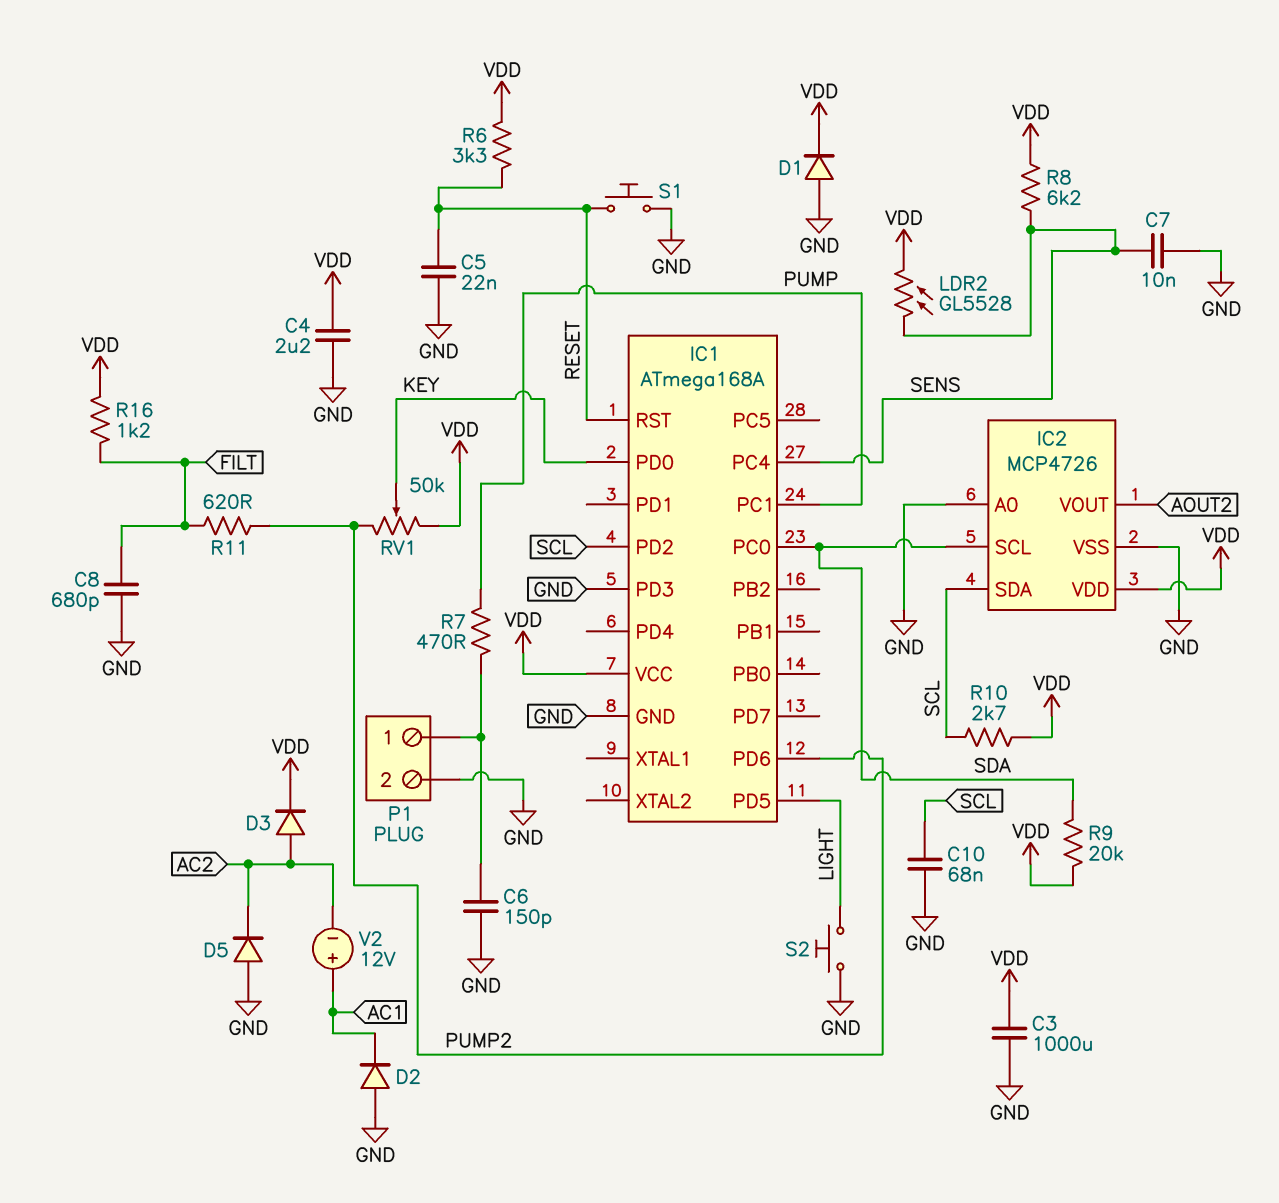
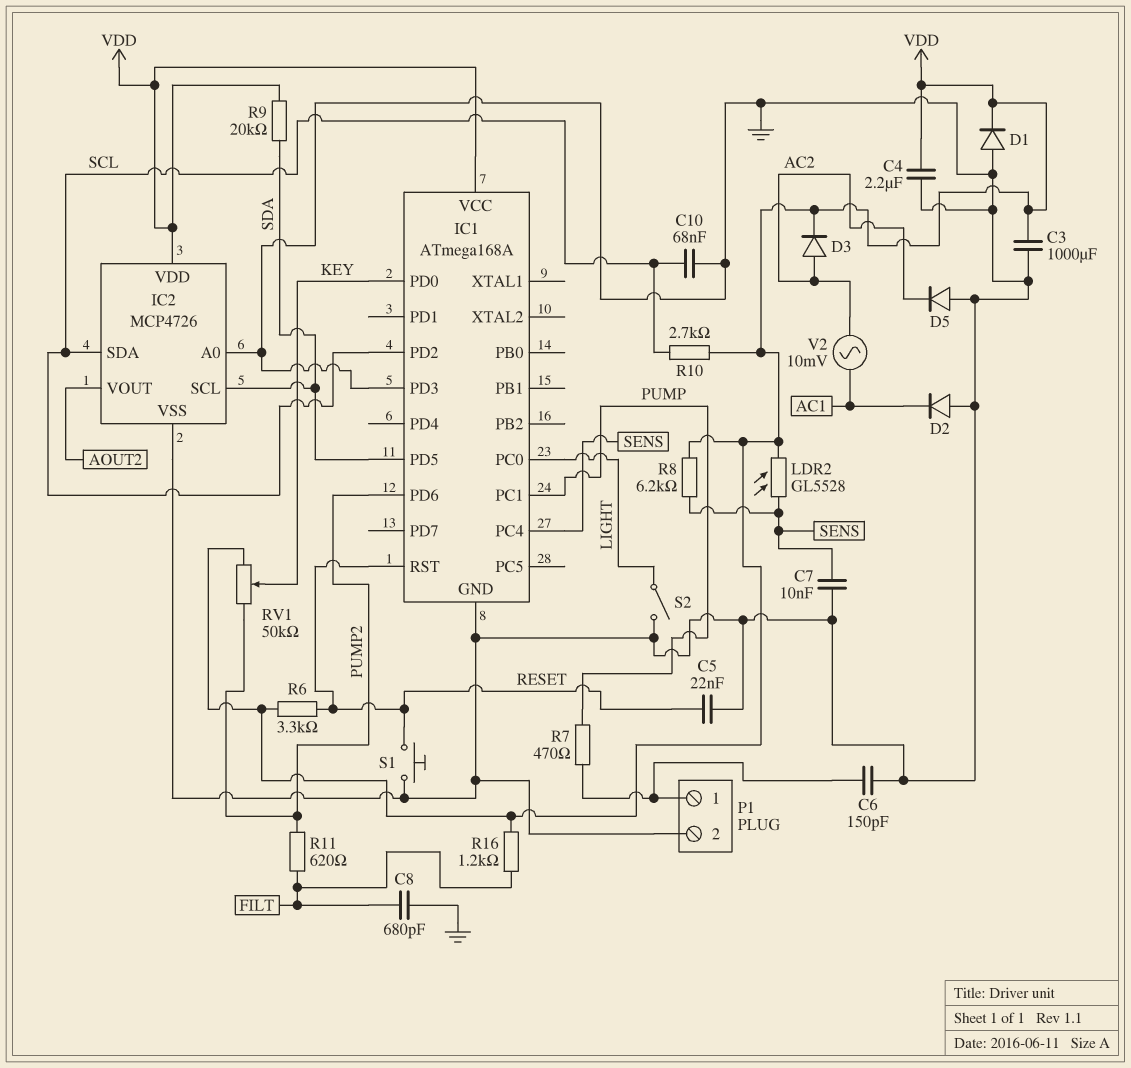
IC1 pin PC0: SDA -> LIGHT
IC1 pin PD5: LIGHT -> SDA
S2: button (GND, LIGHT) -> switch (GND, LIGHT)
V2: 12V (plus AC1, minus AC2) -> AC 10mV (AC1, AC2)

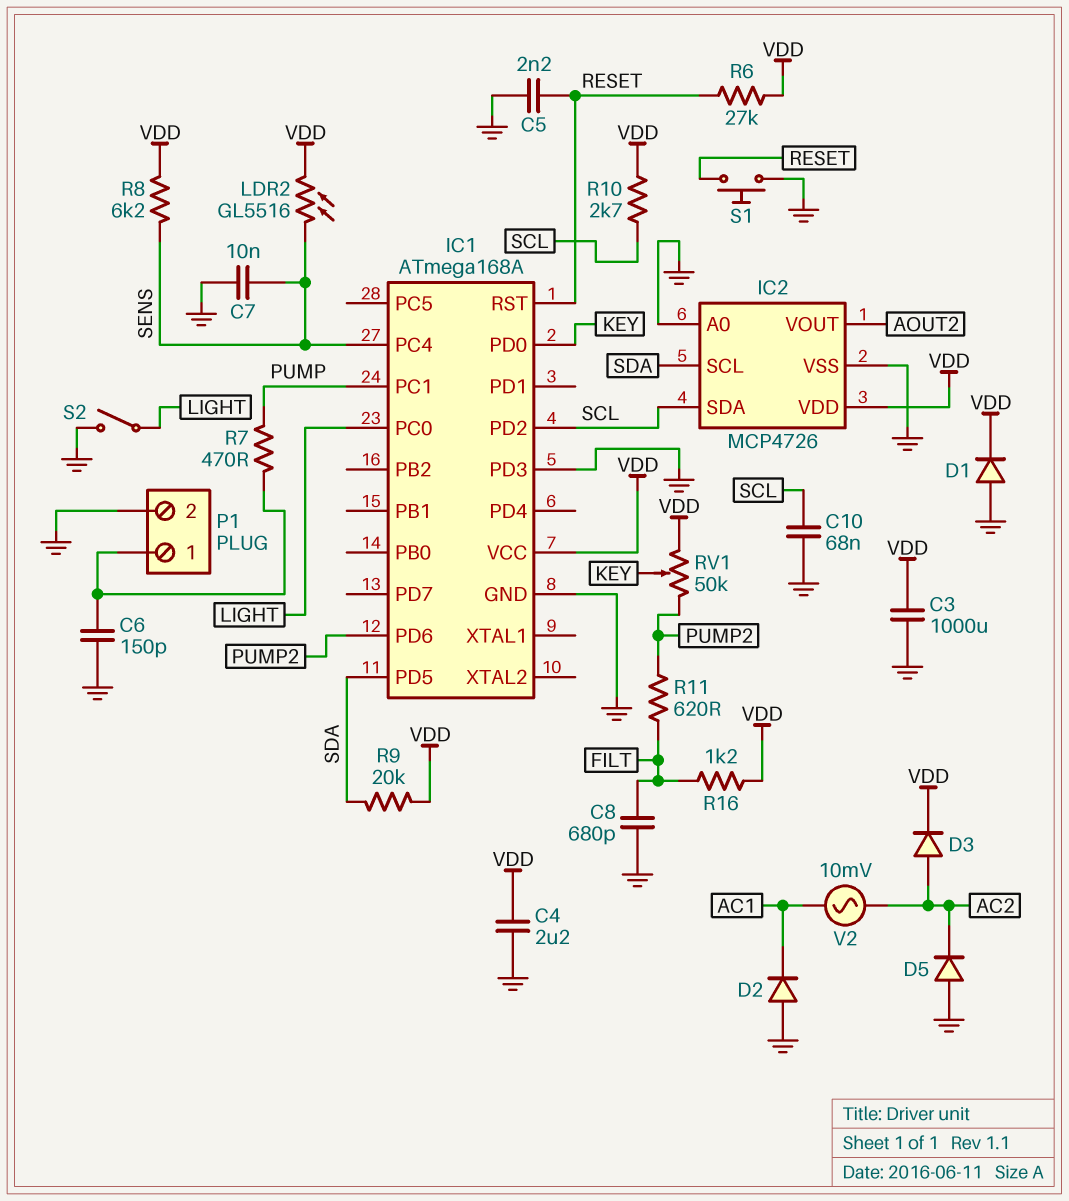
C5: 22nF (GND, RESET) -> 2.2nF (GND, RESET)
LDR2: GL5528 (SENS, VDD) -> GL5516 (SENS, VDD)
R6: 3.3k (RESET, VDD) -> 27k (RESET, VDD)

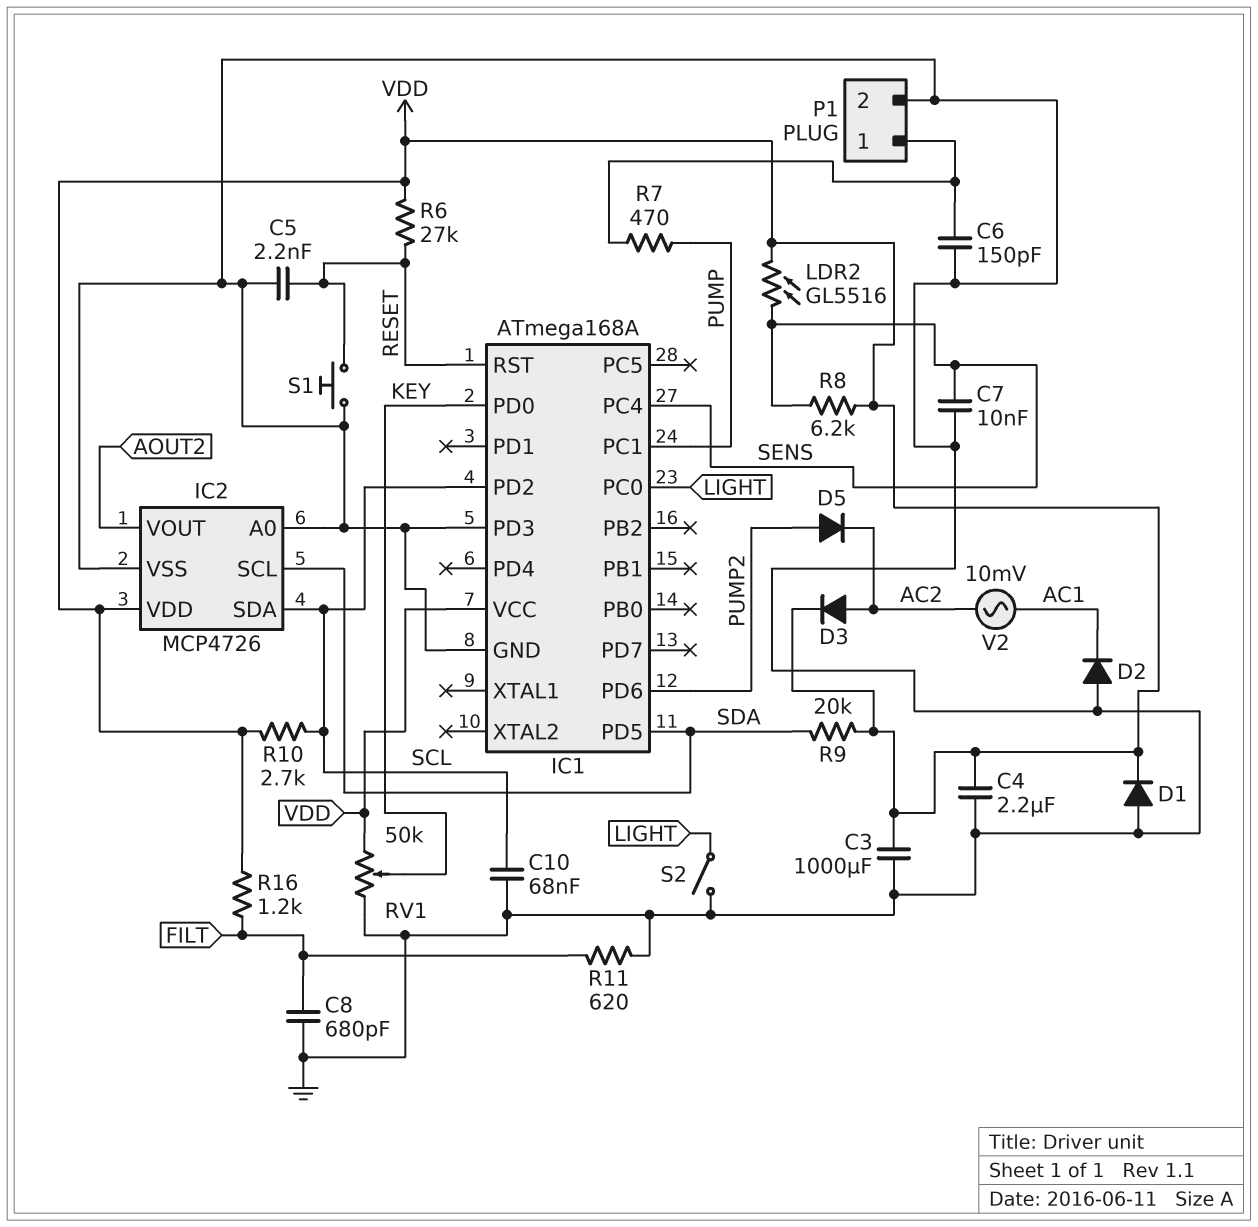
D5: diode (A GND, K AC2) -> diode (A PUMP2, K AC2)
R11: 620 (FILT, PUMP2) -> 620 (FILT, GND)
RV1: 50k (PUMP2, VDD, wiper KEY) -> 50k (GND, VDD, wiper KEY)

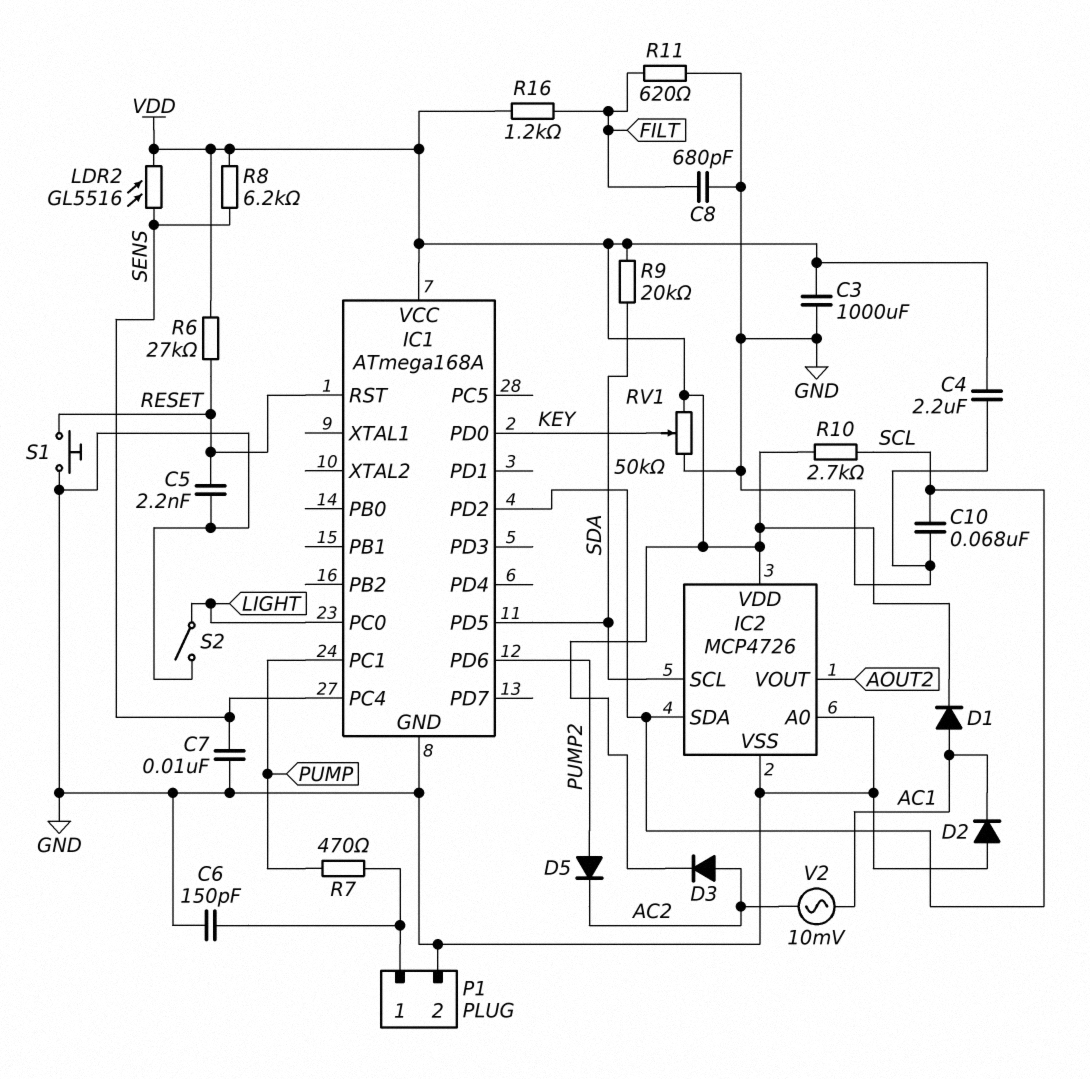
D1: diode (A GND, K VDD) -> diode (A AC1, K VDD)
IC1 pin PD3: GND -> none

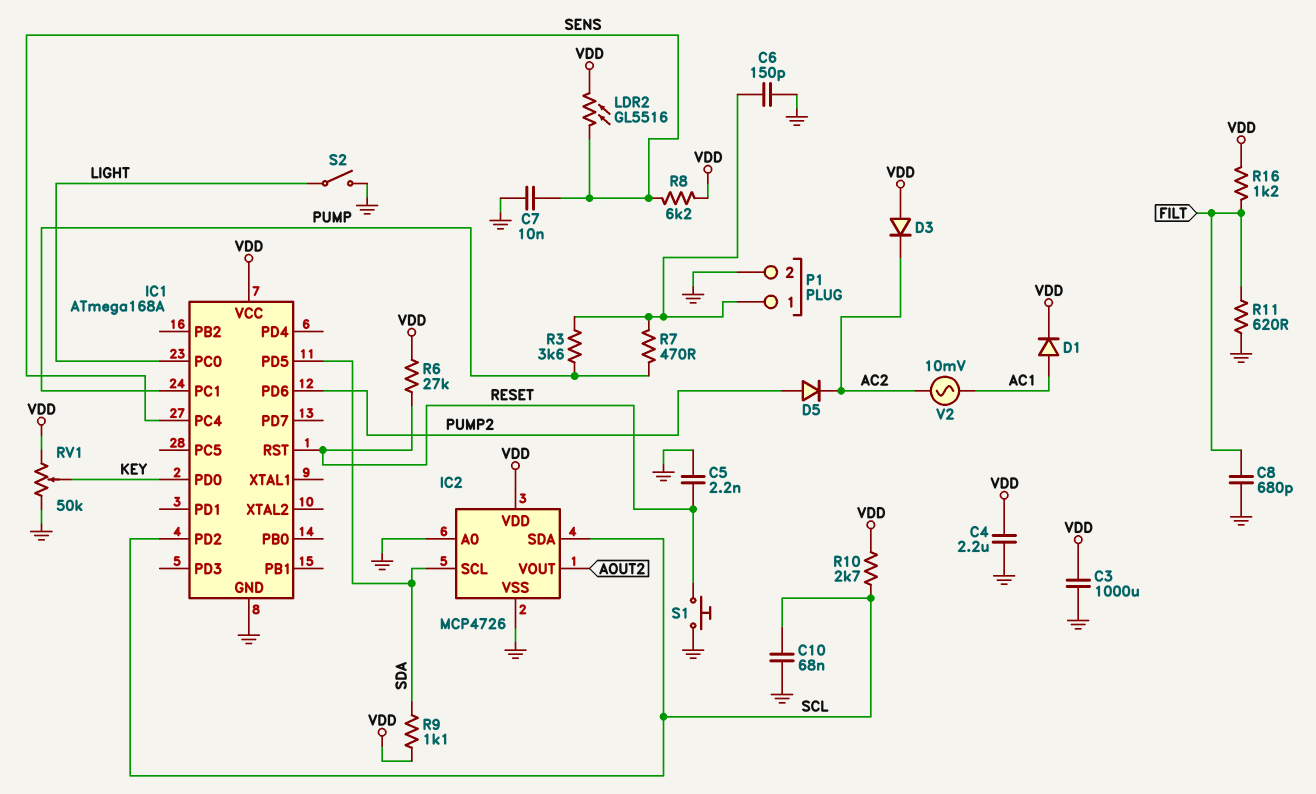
D2: diode (A GND, K AC1) -> none
D3: diode (A AC2, K VDD) -> diode (A VDD, K AC2)
R3: none -> 3.6k (P1/1, PUMP)
R9: 20k (SDA, VDD) -> 1.1k (SDA, VDD)

